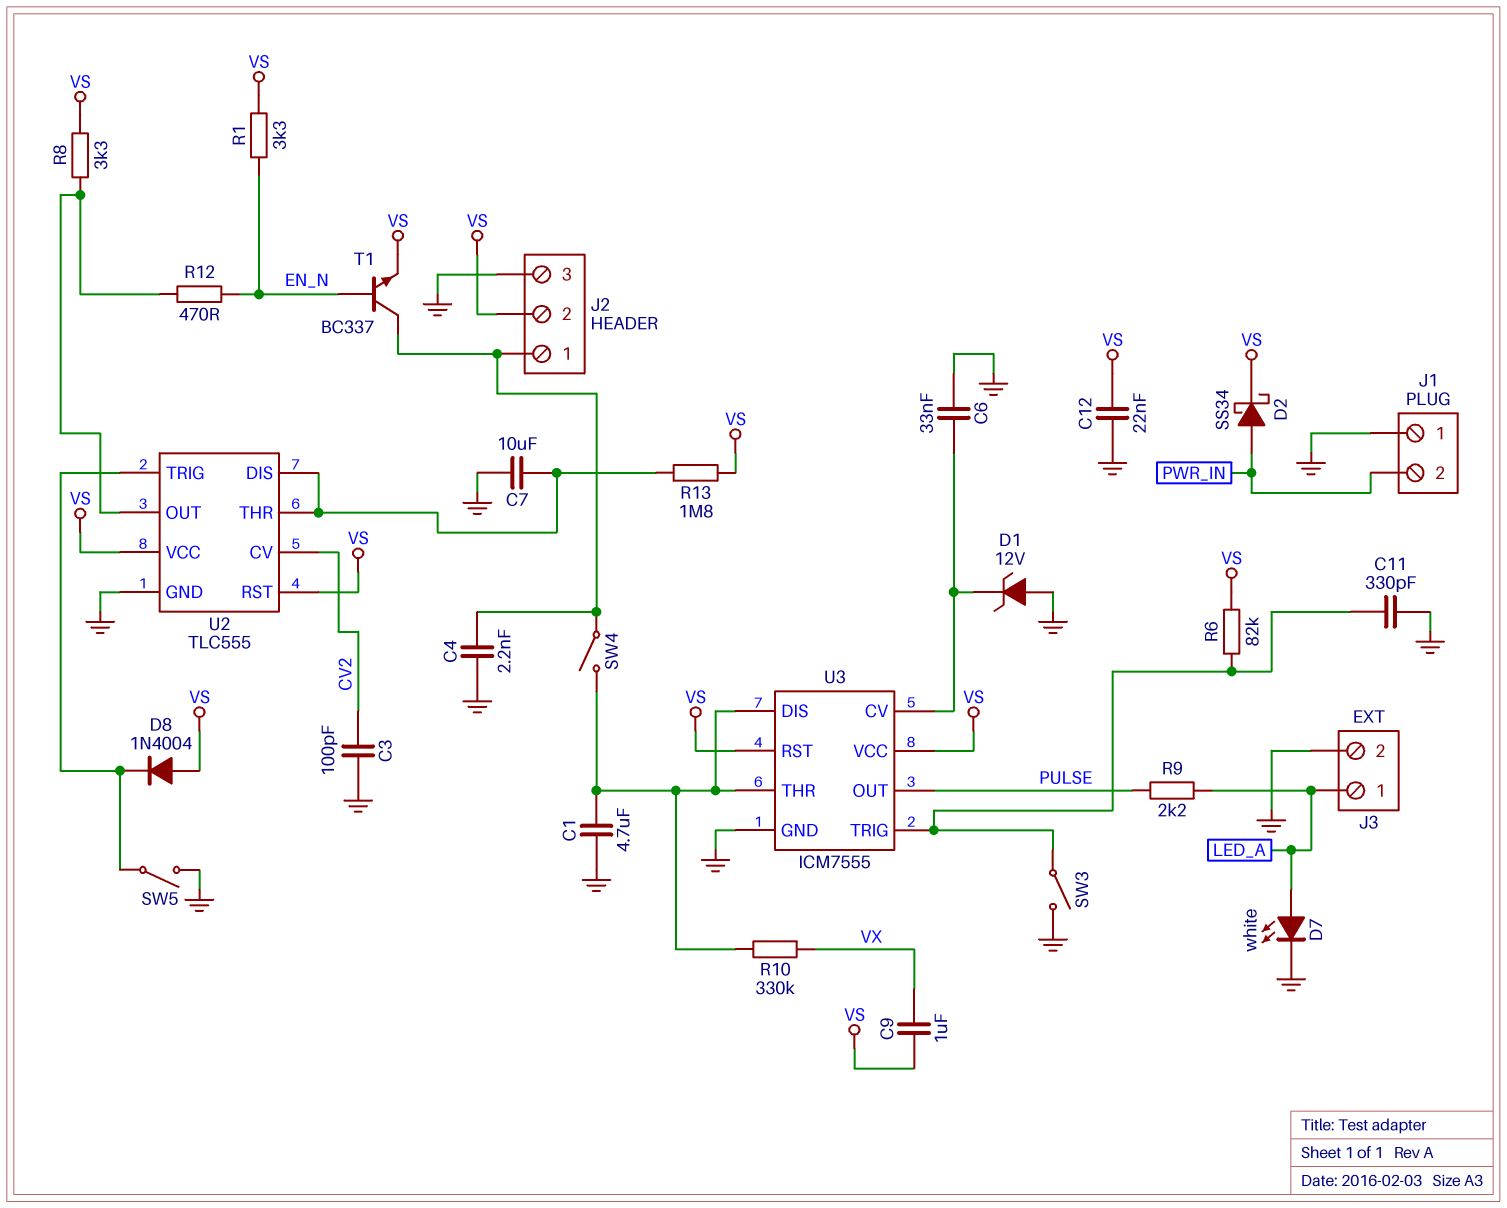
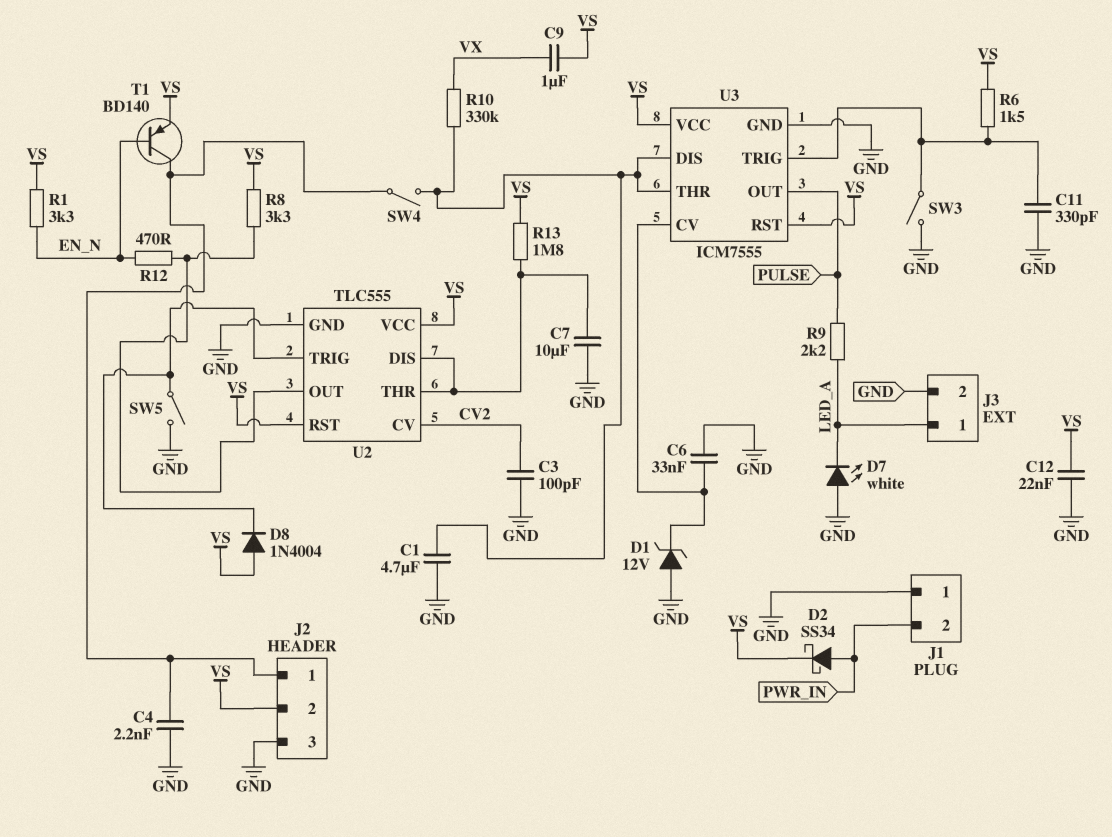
D7: LED white (A LED_A, K GND) -> LED white (A GND, K LED_A)
R6: 82k (U3/TRIG, VS) -> 1.5k (U3/TRIG, VS)
T1: NPN BC337 (B EN_N, C J2/1, E VS) -> PNP BD140 (B EN_N, C J2/1, E VS)

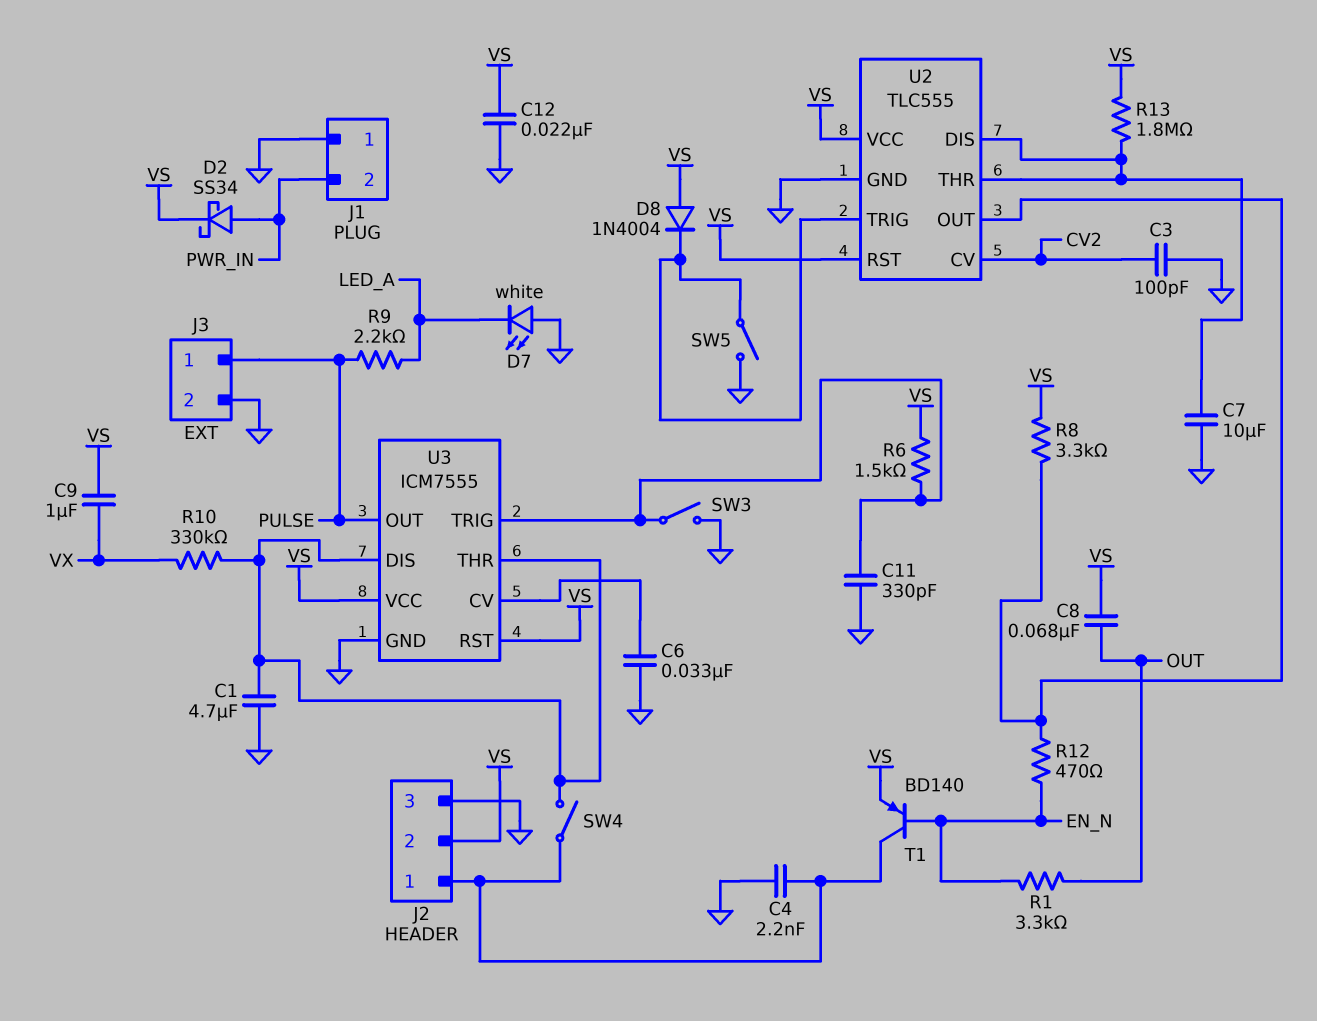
C8: none -> 68nF (OUT, VS)
D1: zener 12V (A GND, K U3/CV) -> none
J3 pin 1: LED_A -> PULSE
R1: 3.3k (EN_N, VS) -> 3.3k (EN_N, OUT)

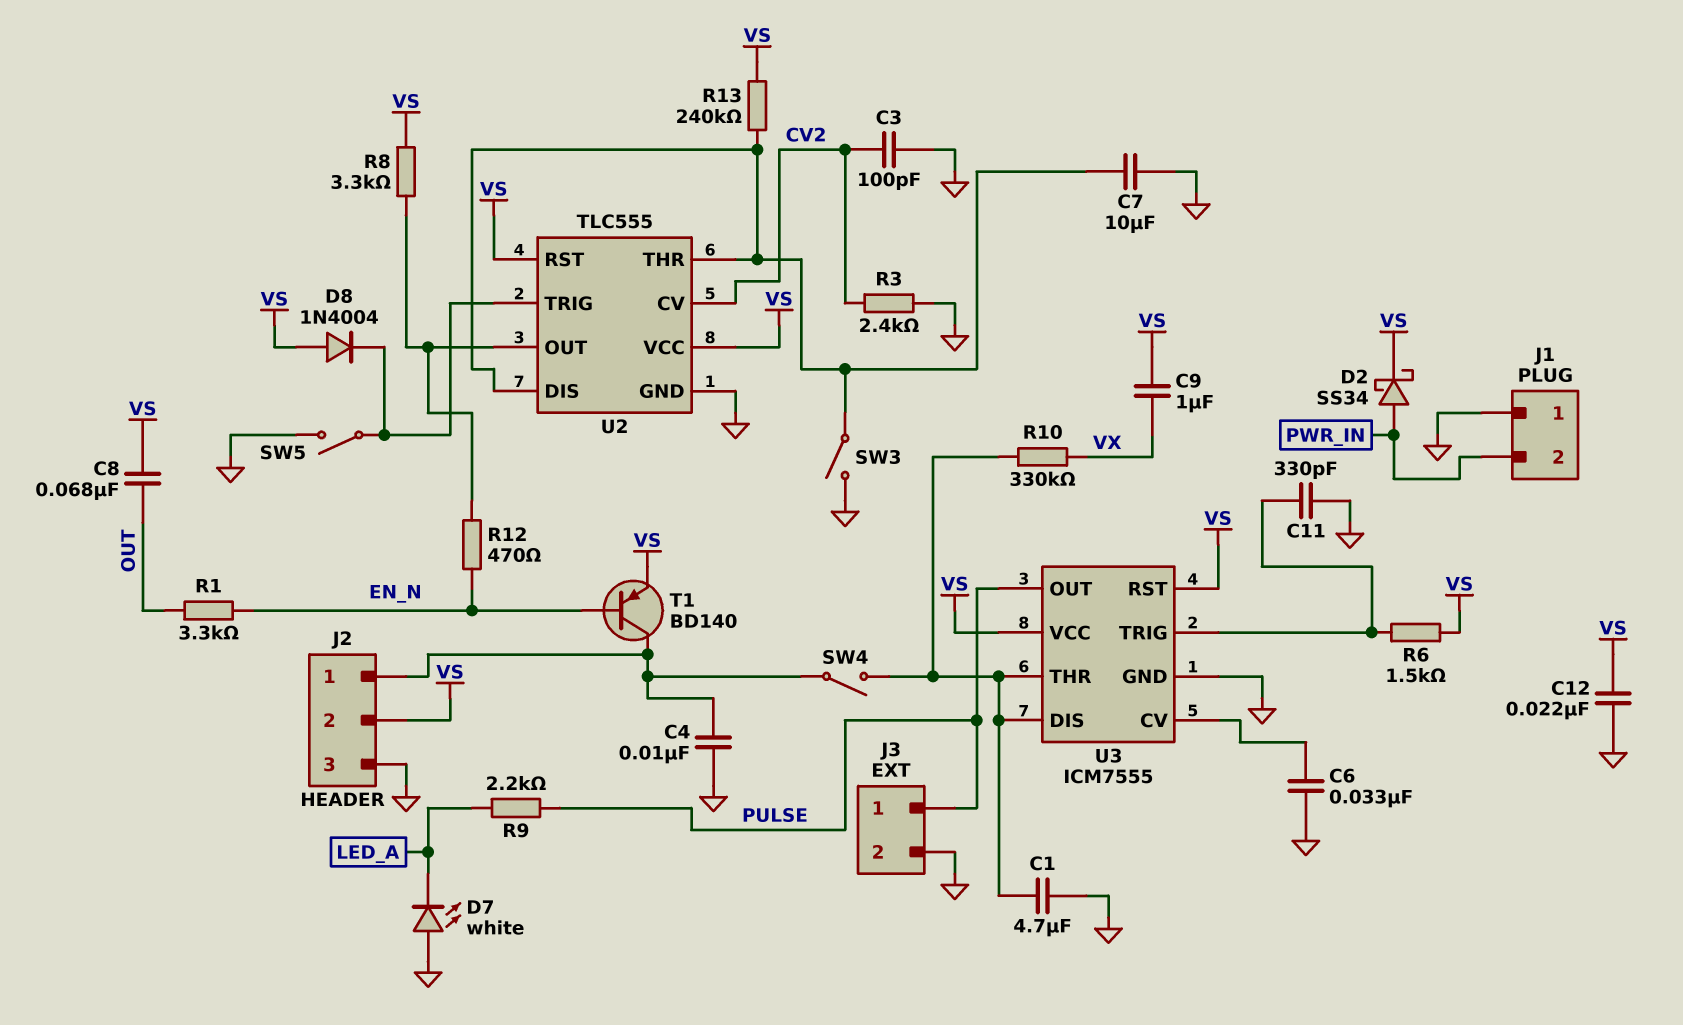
C4: 2.2nF (GND, J2/1) -> 10nF (GND, J2/1)
R3: none -> 2.4k (CV2, GND)
R13: 1.8M (U2/DIS, VS) -> 240k (U2/DIS, VS)
SW3: switch (GND, U3/TRIG) -> switch (GND, U2/DIS)

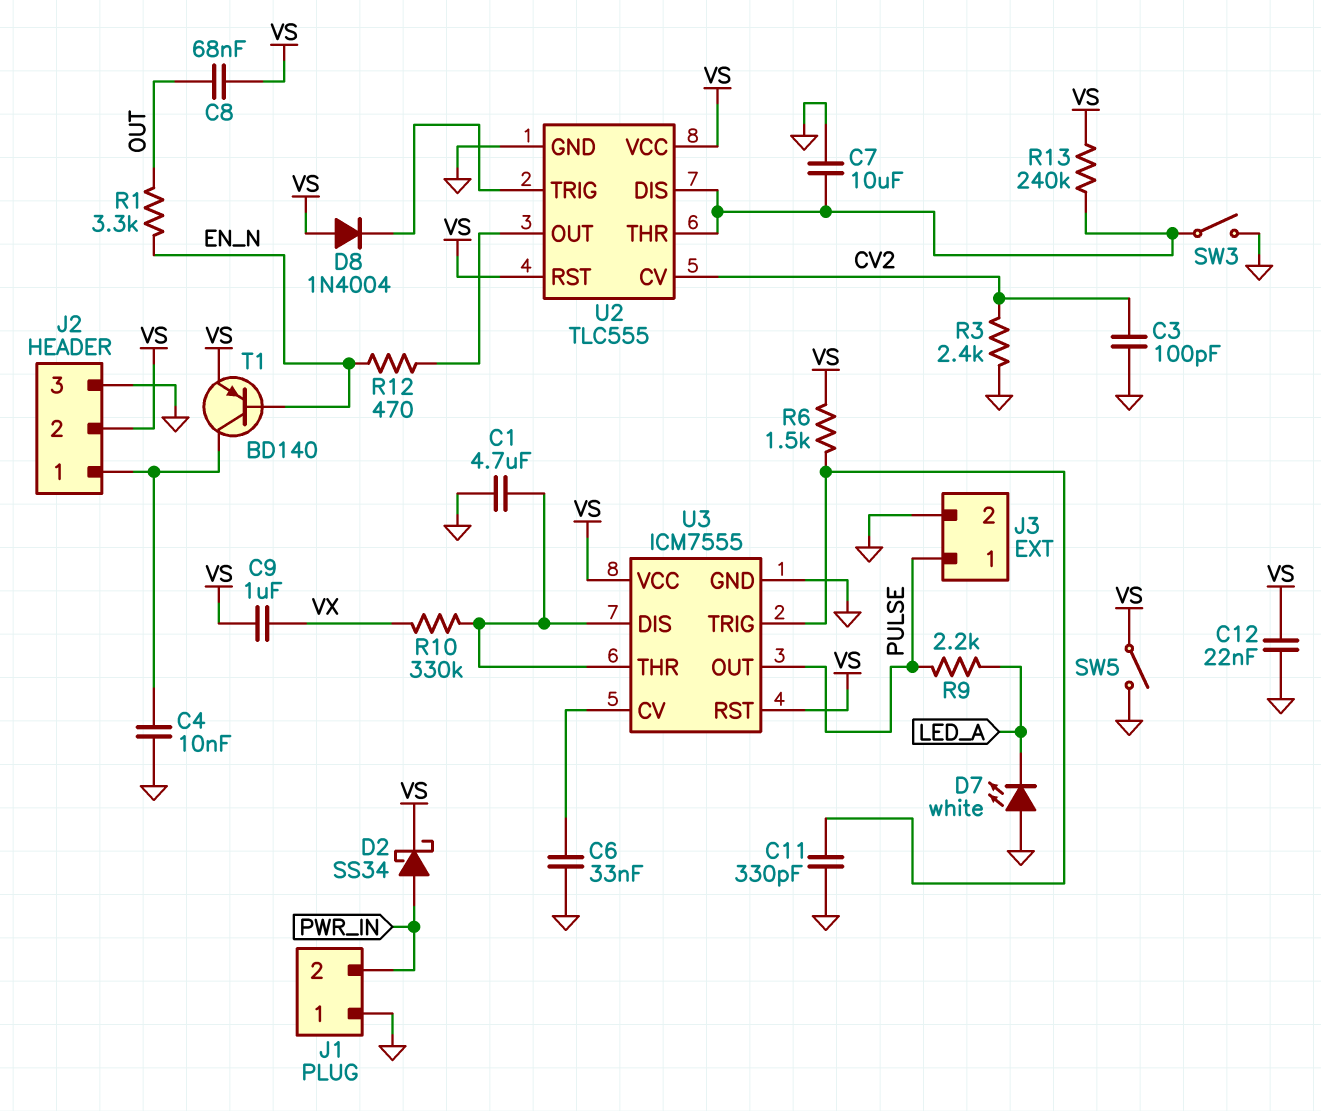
R8: 3.3k (U2/OUT, VS) -> none
SW4: switch (J2/1, U3/DIS) -> none
SW5: switch (GND, U2/TRIG) -> switch (GND, VS)

